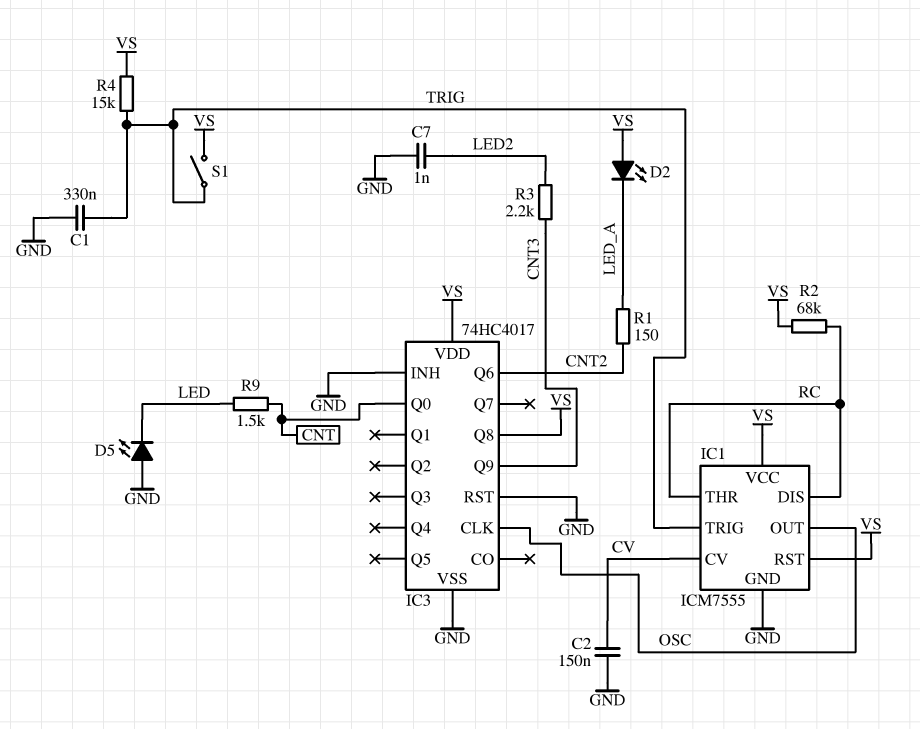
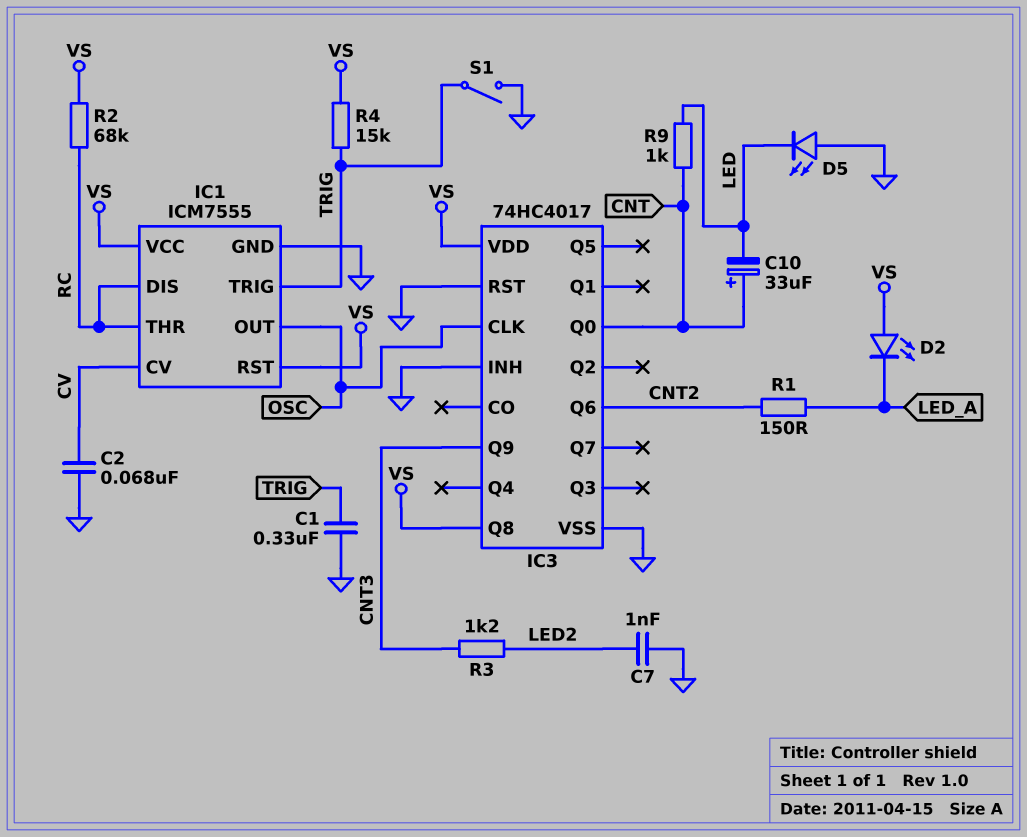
C2: 150nF (CV, GND) -> 68nF (CV, GND)
C10: none -> 33uF (plus CNT, minus LED)
R3: 2.2k (CNT3, LED2) -> 1.2k (CNT3, LED2)
R9: 1.5k (CNT, LED) -> 1k (CNT, LED)
S1: switch (TRIG, VS) -> switch (GND, TRIG)

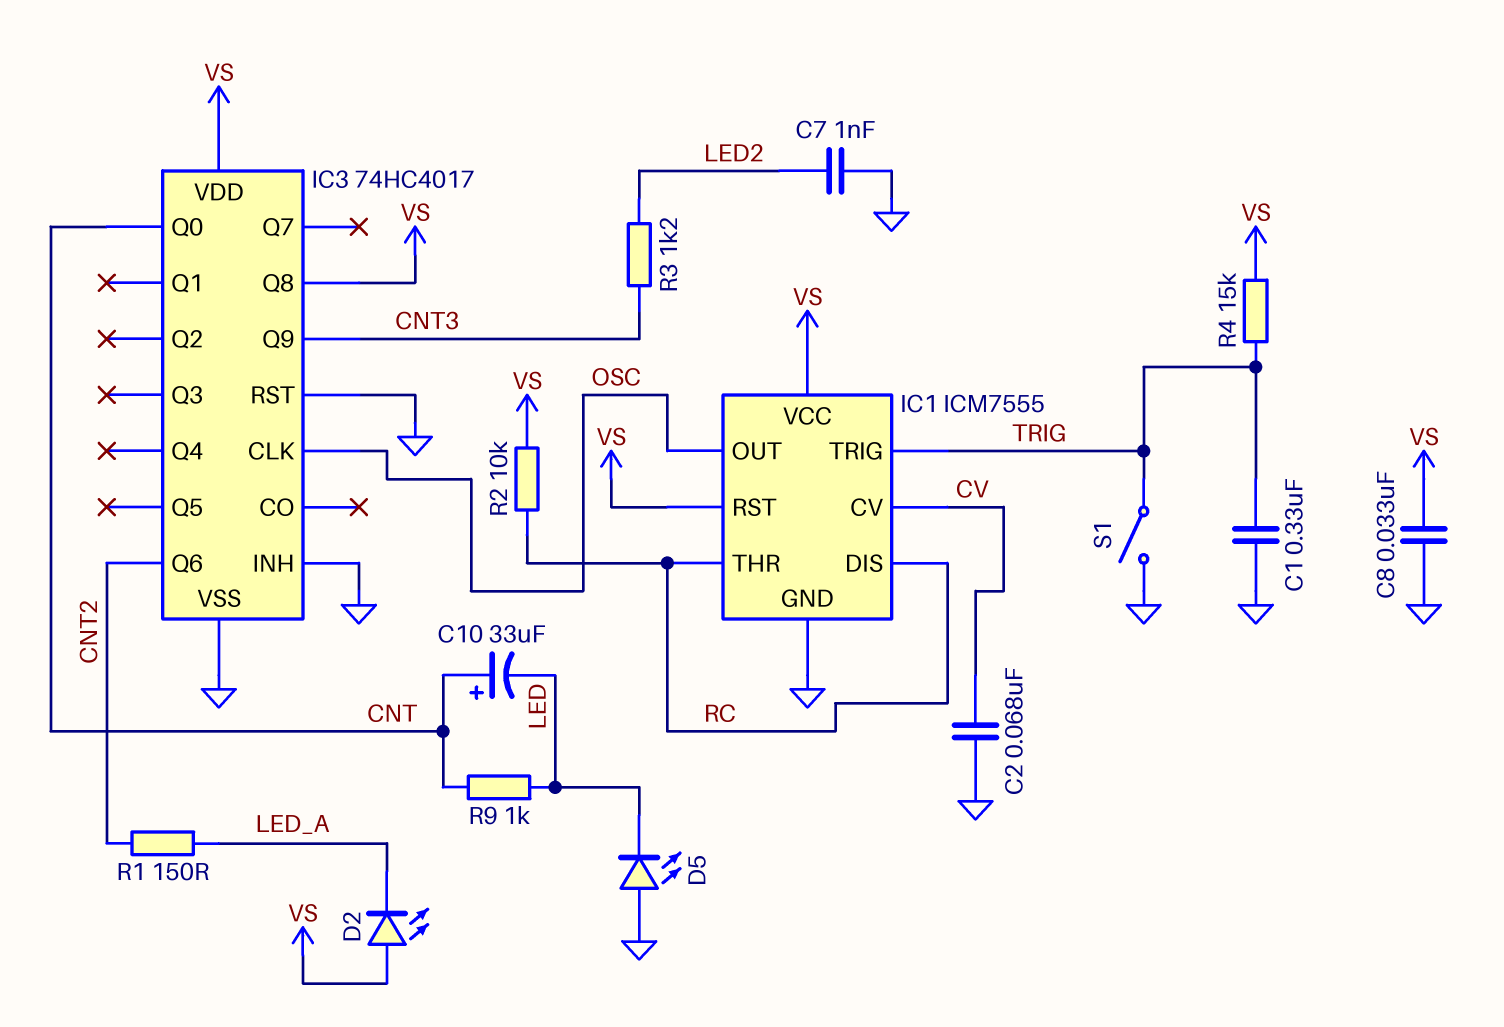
C8: none -> 33nF (GND, VS)
R2: 68k (RC, VS) -> 10k (RC, VS)

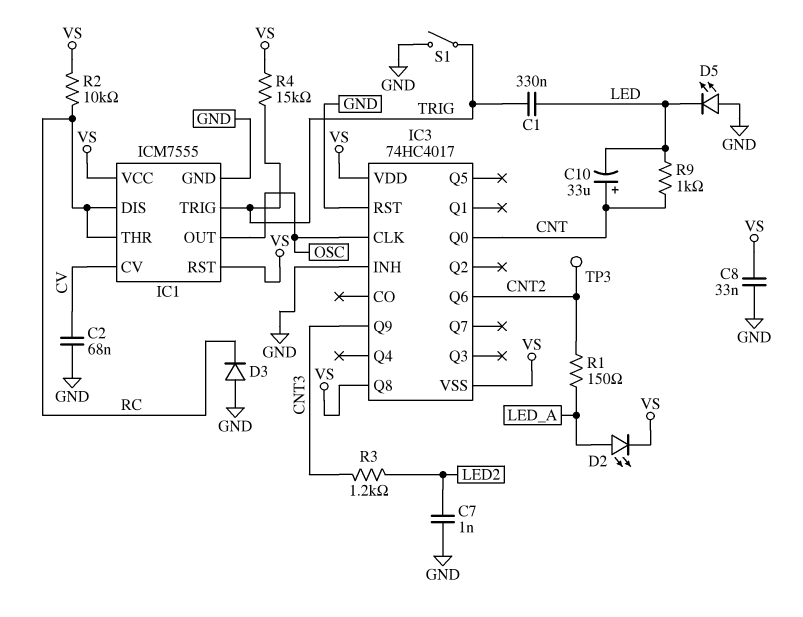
C1: 330nF (GND, TRIG) -> 330nF (LED, TRIG)
D2: LED (A VS, K LED_A) -> LED (A LED_A, K VS)
D3: none -> diode (A GND, K RC)
IC3 pin VSS: GND -> VS
TP3: none -> test point (CNT2)

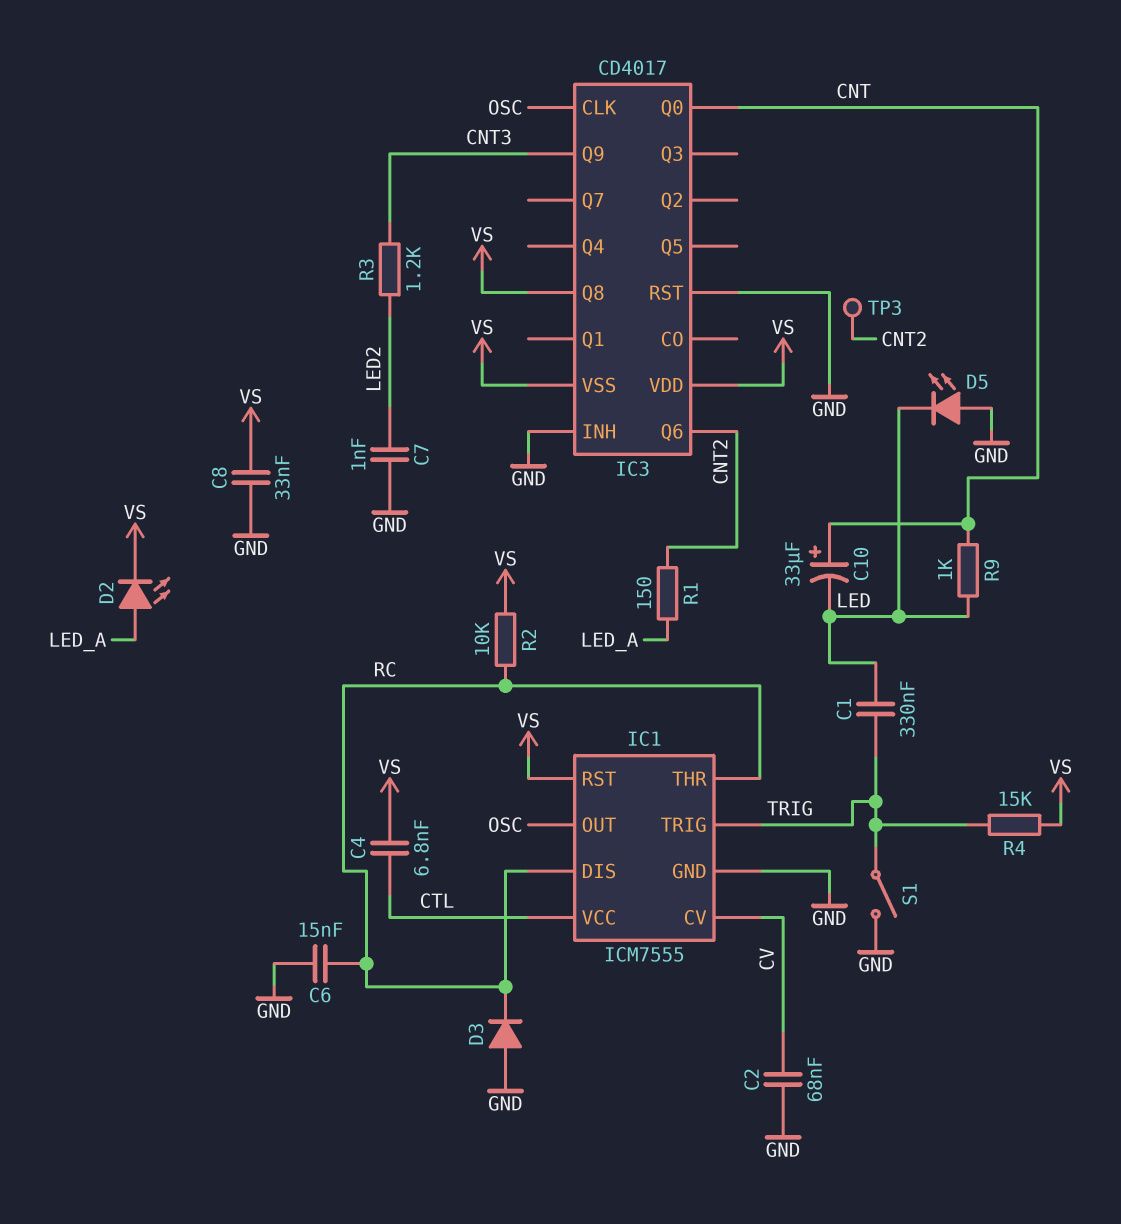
C4: none -> 6.8nF (CTL, VS)
C6: none -> 15nF (GND, RC)
IC1 pin VCC: VS -> CTL
IC3: 74HC4017 -> CD4017

